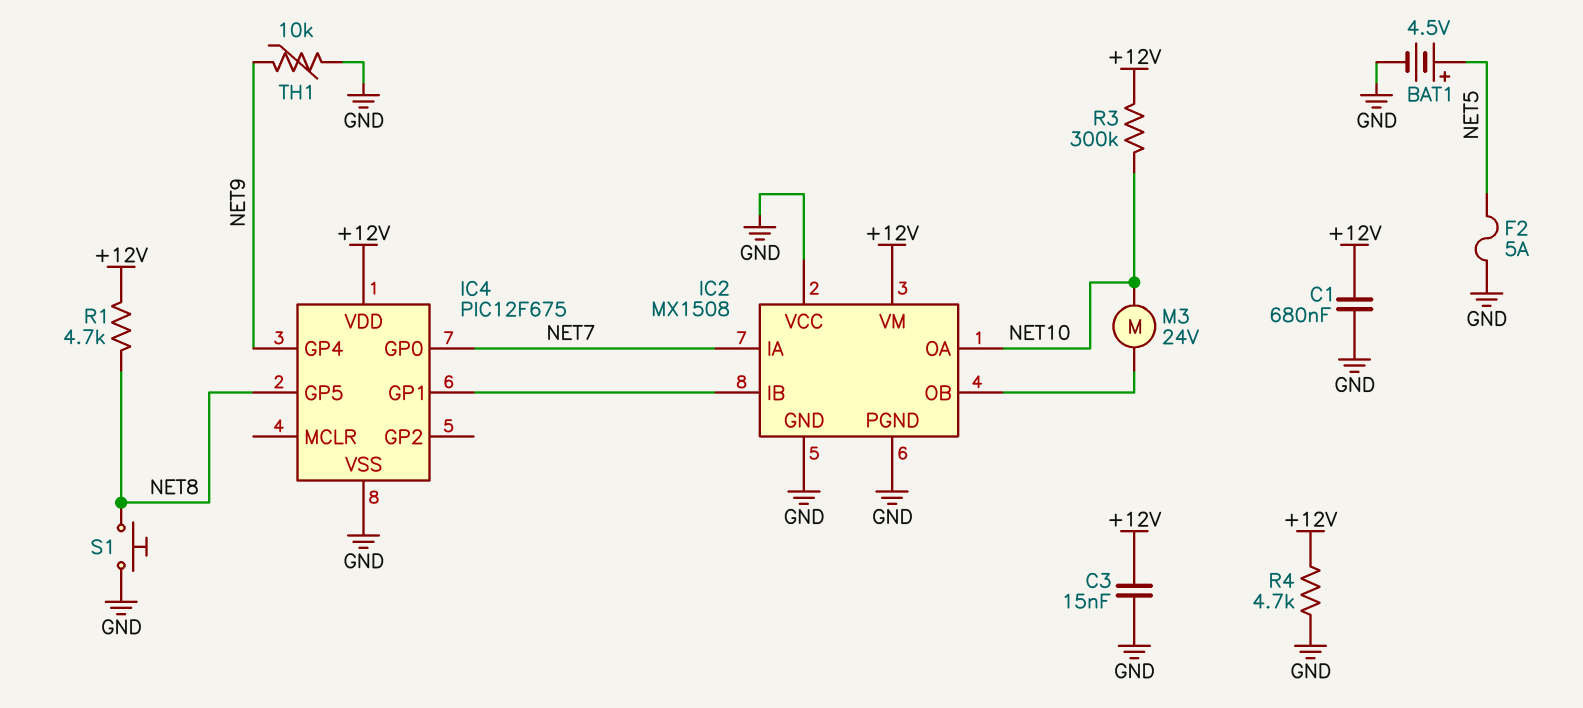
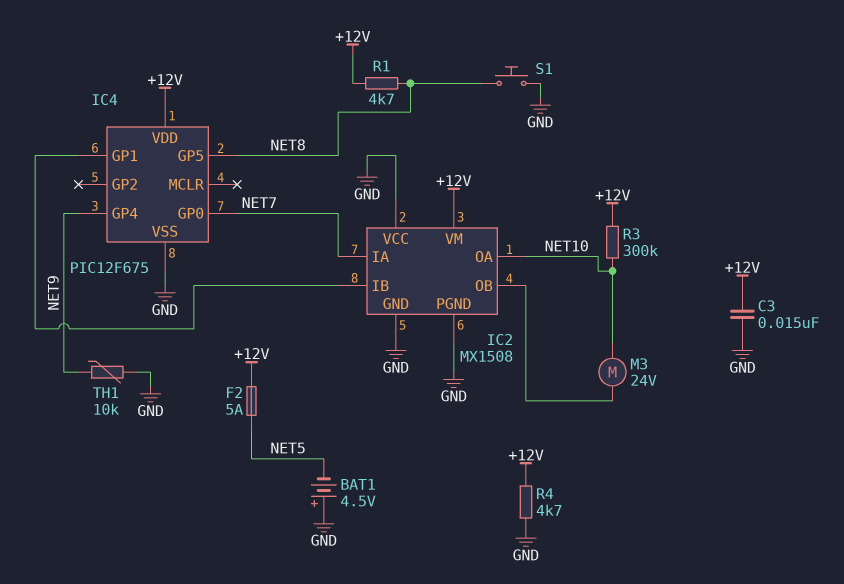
BAT1: 4.5V (plus NET5, minus GND) -> 4.5V (plus GND, minus NET5)
C1: 680nF (+12V, GND) -> none
F2: 5A (GND, NET5) -> 5A (+12V, NET5)

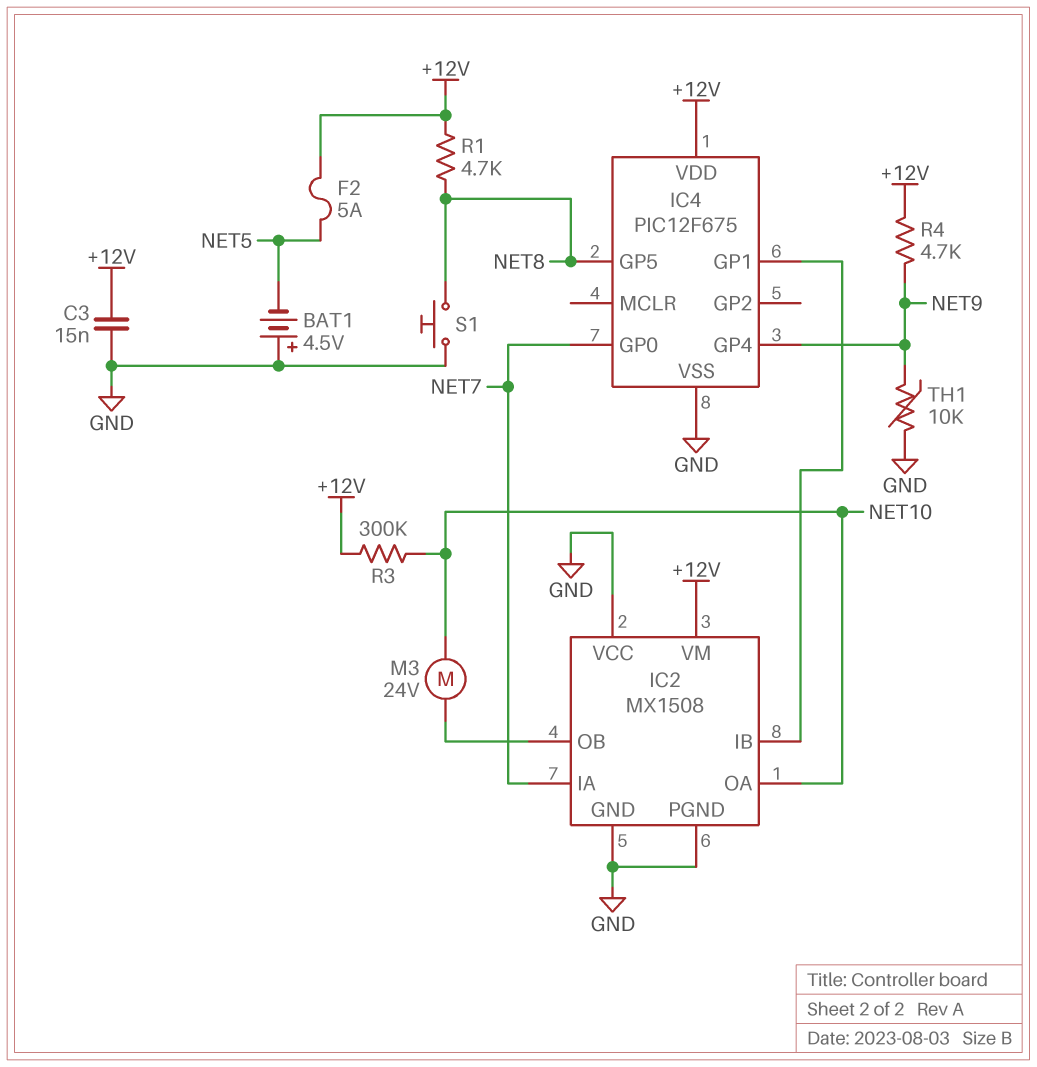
R4: 4.7k (+12V, GND) -> 4.7k (+12V, NET9)

